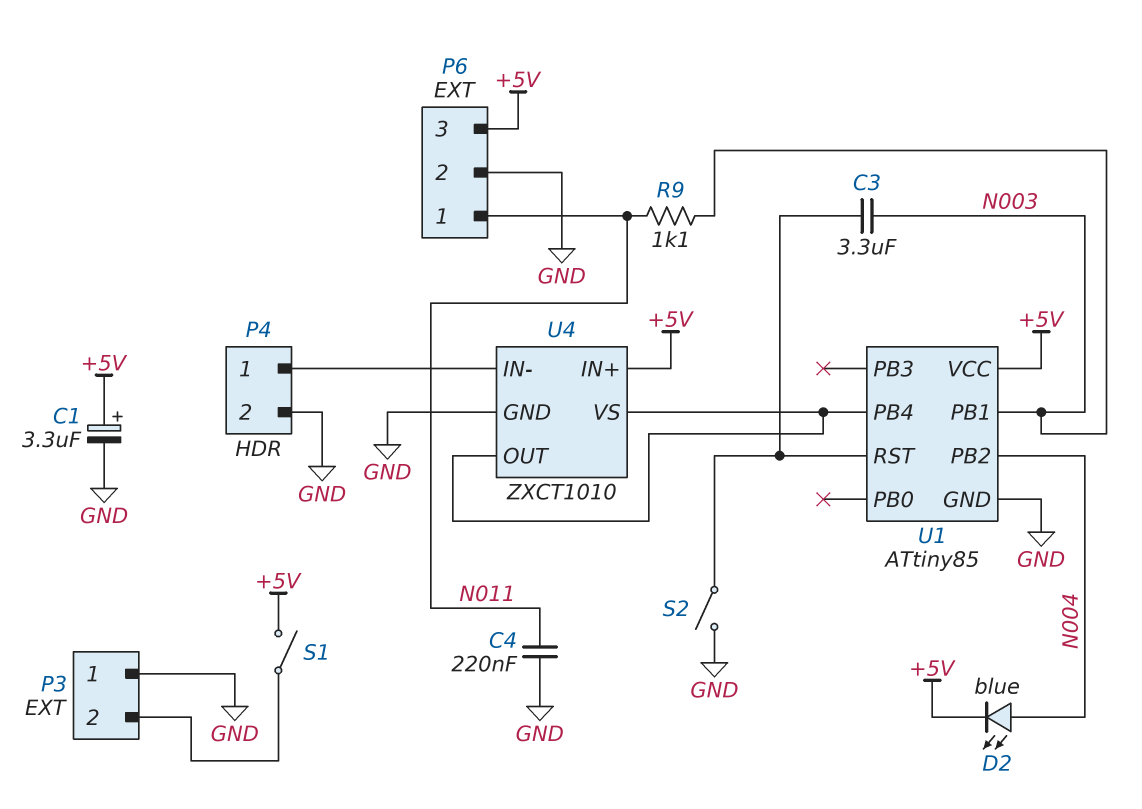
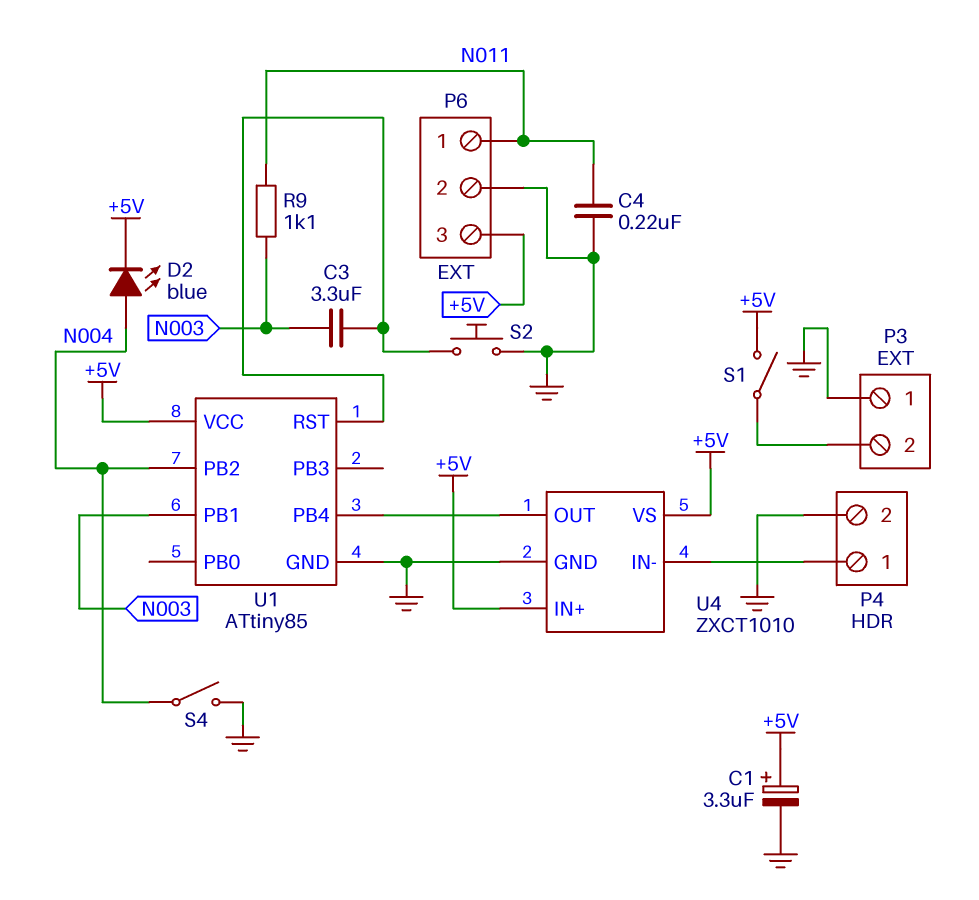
S2: switch (GND, U1/RST) -> button (GND, U1/RST)
S4: none -> switch (GND, N004)
U4 pin VS: U1/PB4 -> +5V

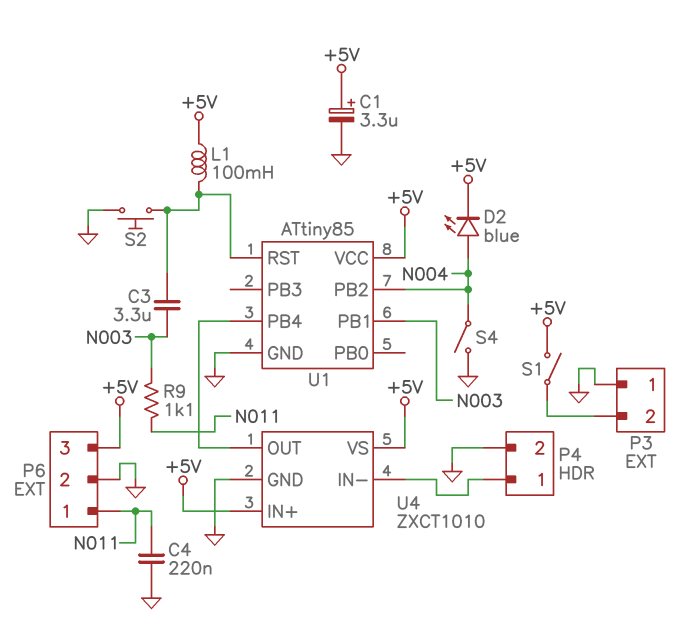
L1: none -> 100mH (+5V, U1/RST)

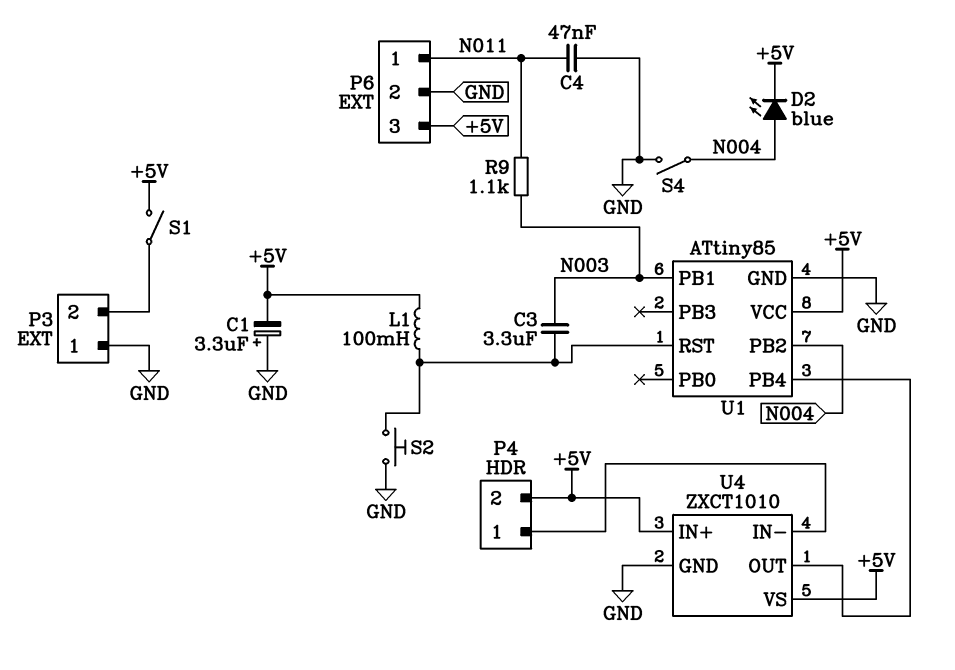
C1: 3.3uF (plus +5V, minus GND) -> 3.3uF (plus GND, minus +5V)
C4: 220nF (GND, N011) -> 47nF (GND, N011)
P4 pin 2: GND -> +5V

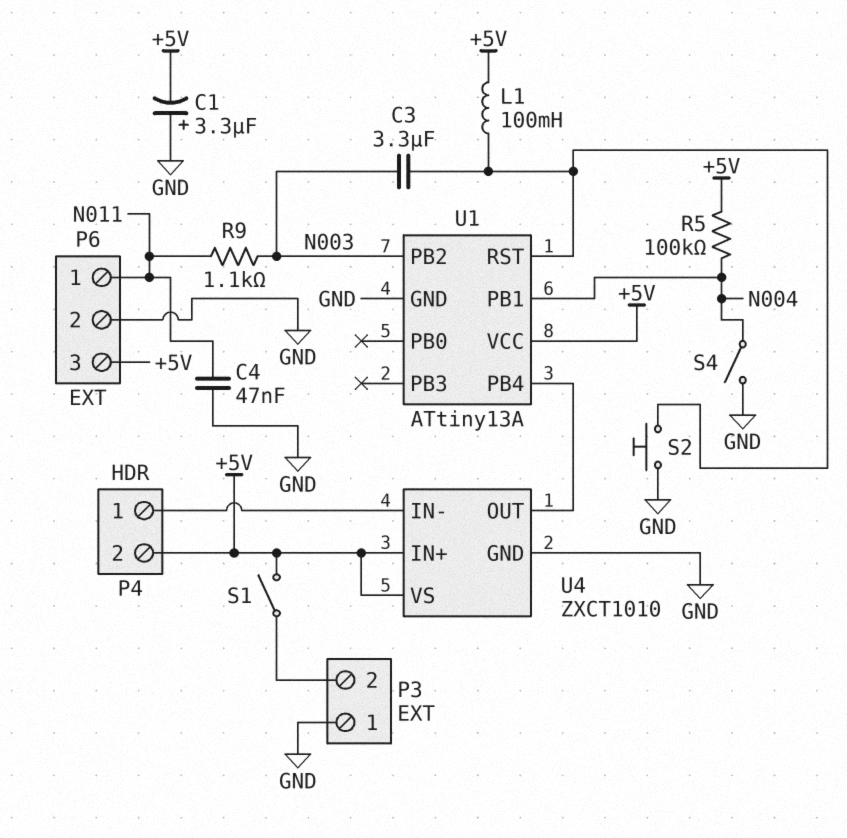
D2: LED blue (A N004, K +5V) -> none
R5: none -> 100k (+5V, N004)
U1: ATtiny85 -> ATtiny13A
U1 pin PB1: N003 -> N004
U1 pin PB2: N004 -> N003

